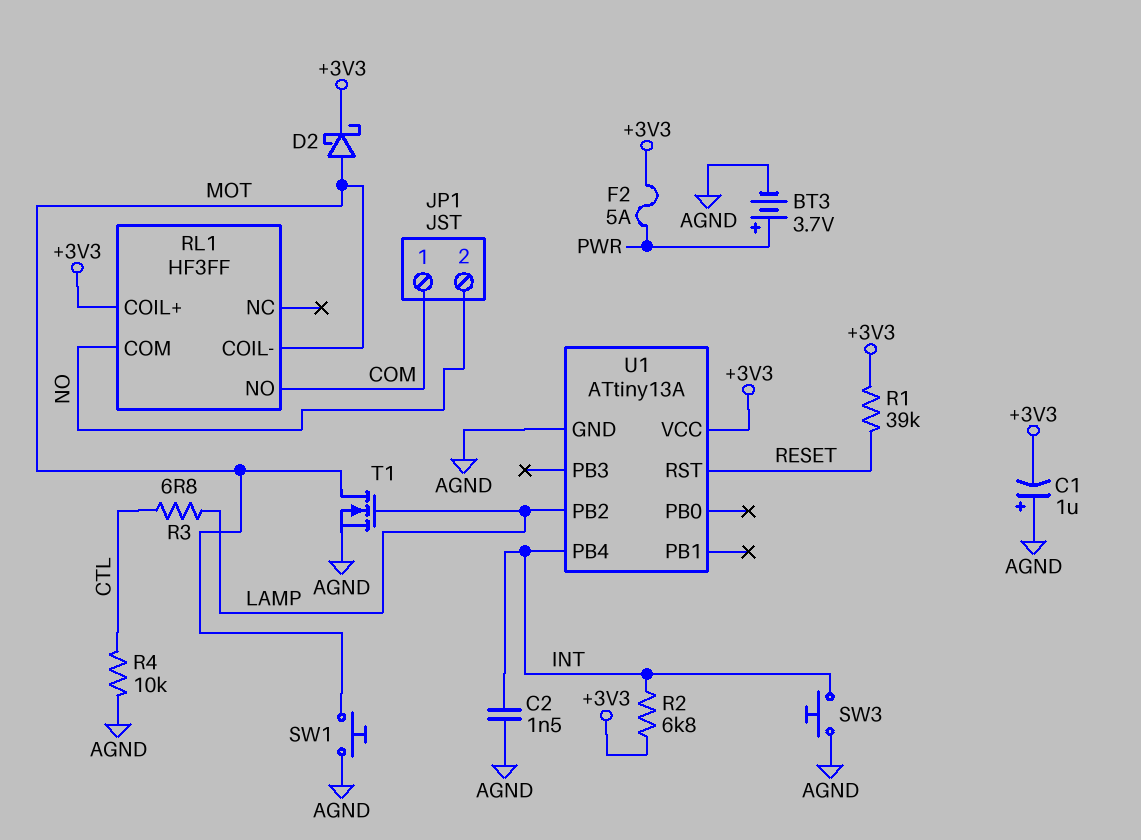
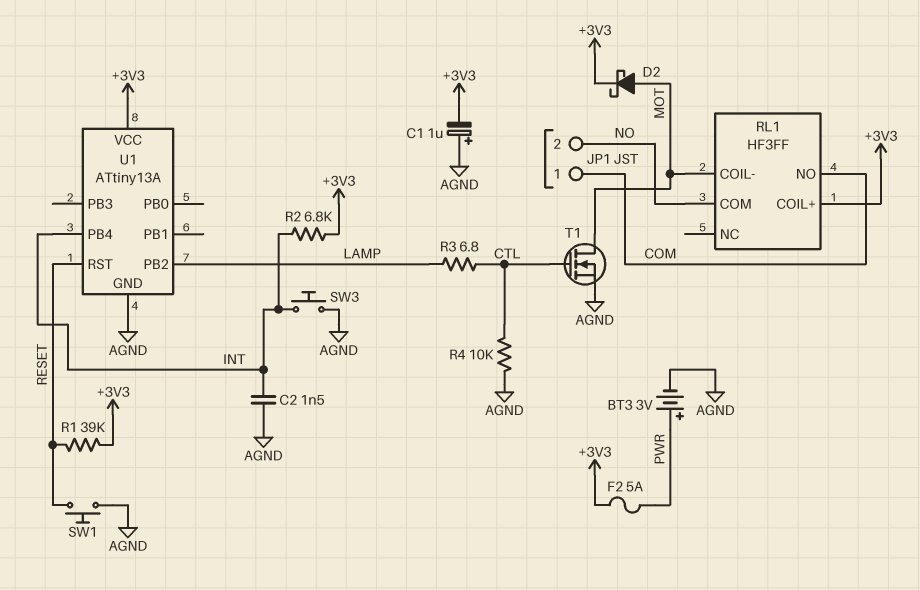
BT3: 3.7V (plus PWR, minus AGND) -> 3V (plus PWR, minus AGND)
SW1: button (AGND, MOT) -> button (AGND, RESET)
T1: NMOS (G LAMP, D MOT, S AGND) -> NMOS (G CTL, D MOT, S AGND)

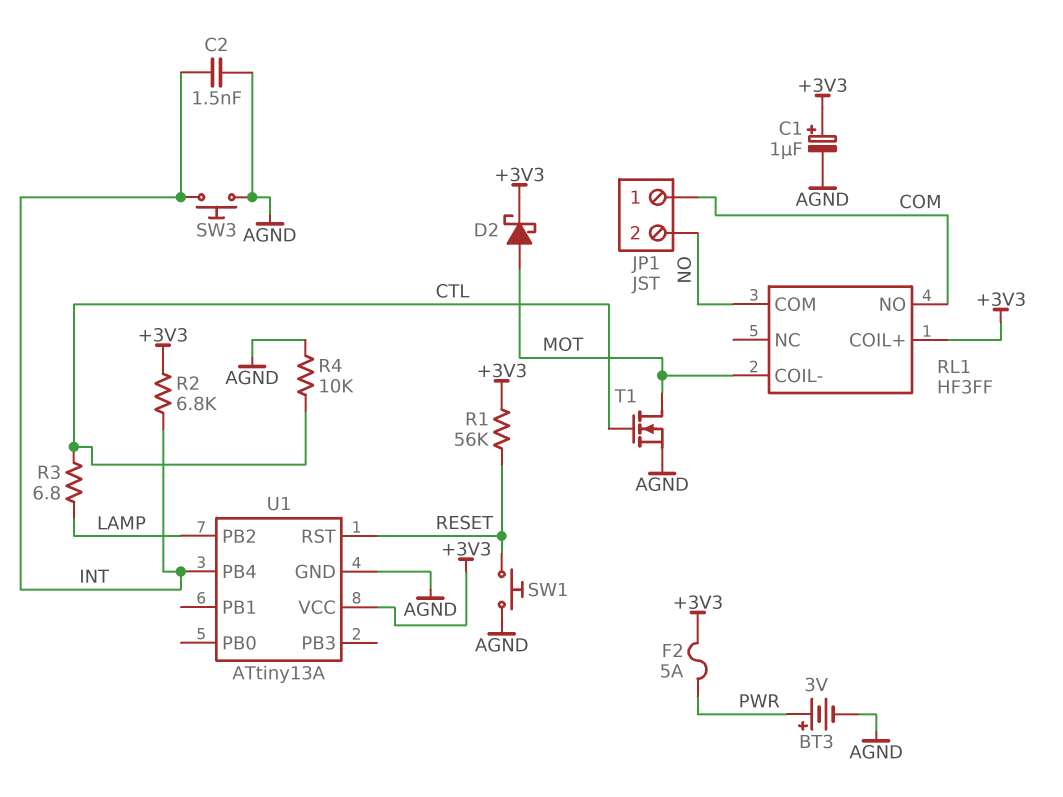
C1: 1uF (plus AGND, minus +3V3) -> 1uF (plus +3V3, minus AGND)
R1: 39k (+3V3, RESET) -> 56k (+3V3, RESET)

